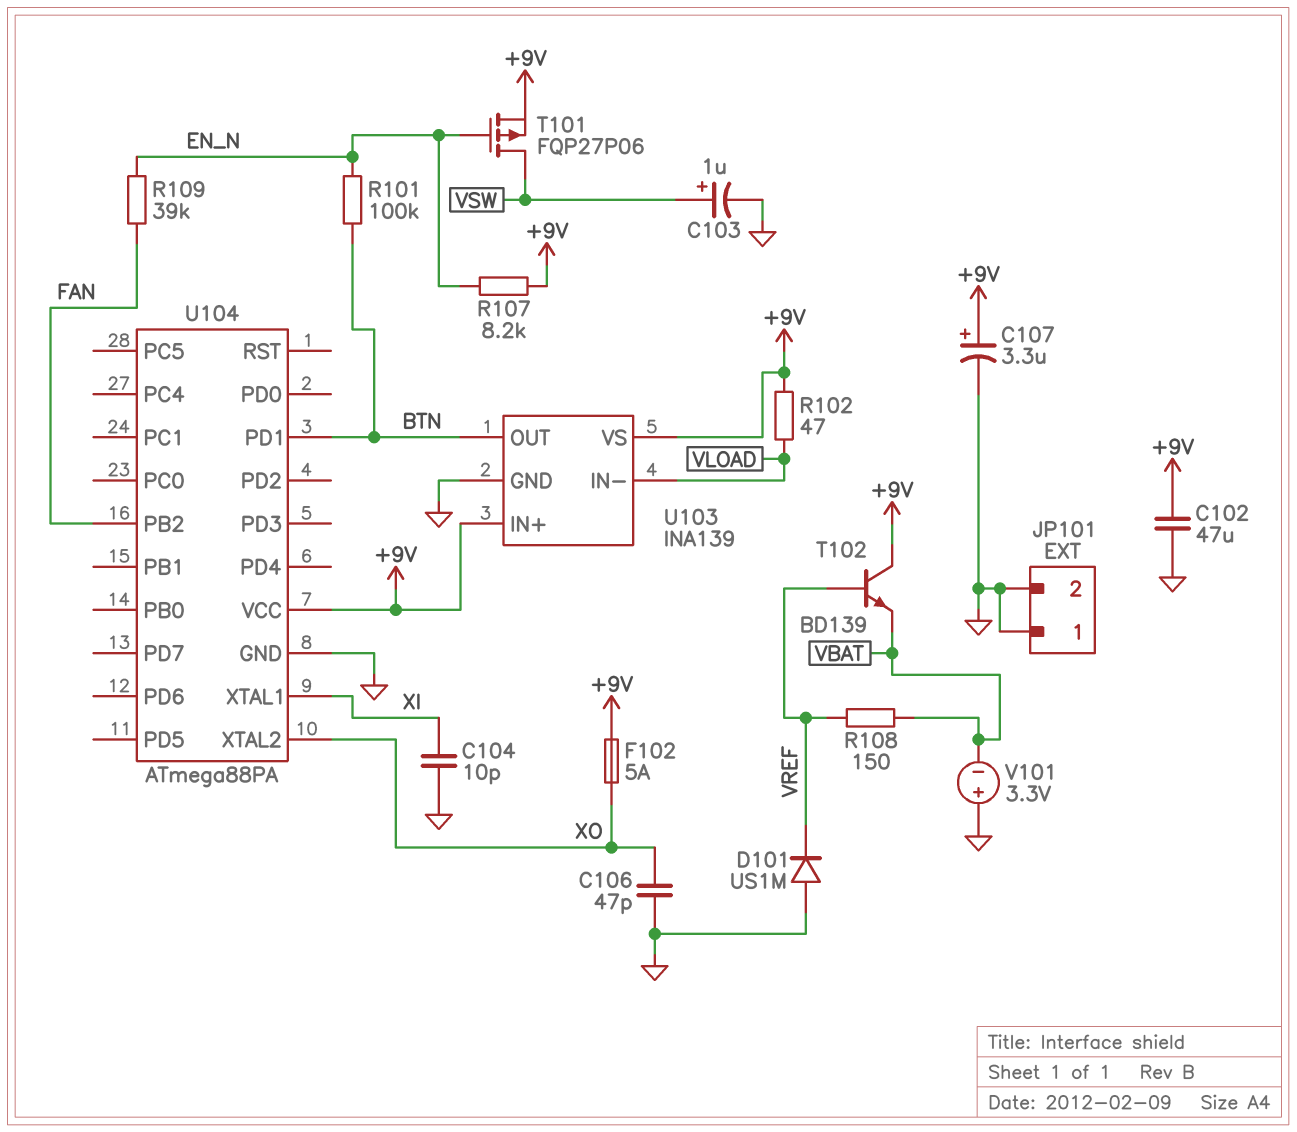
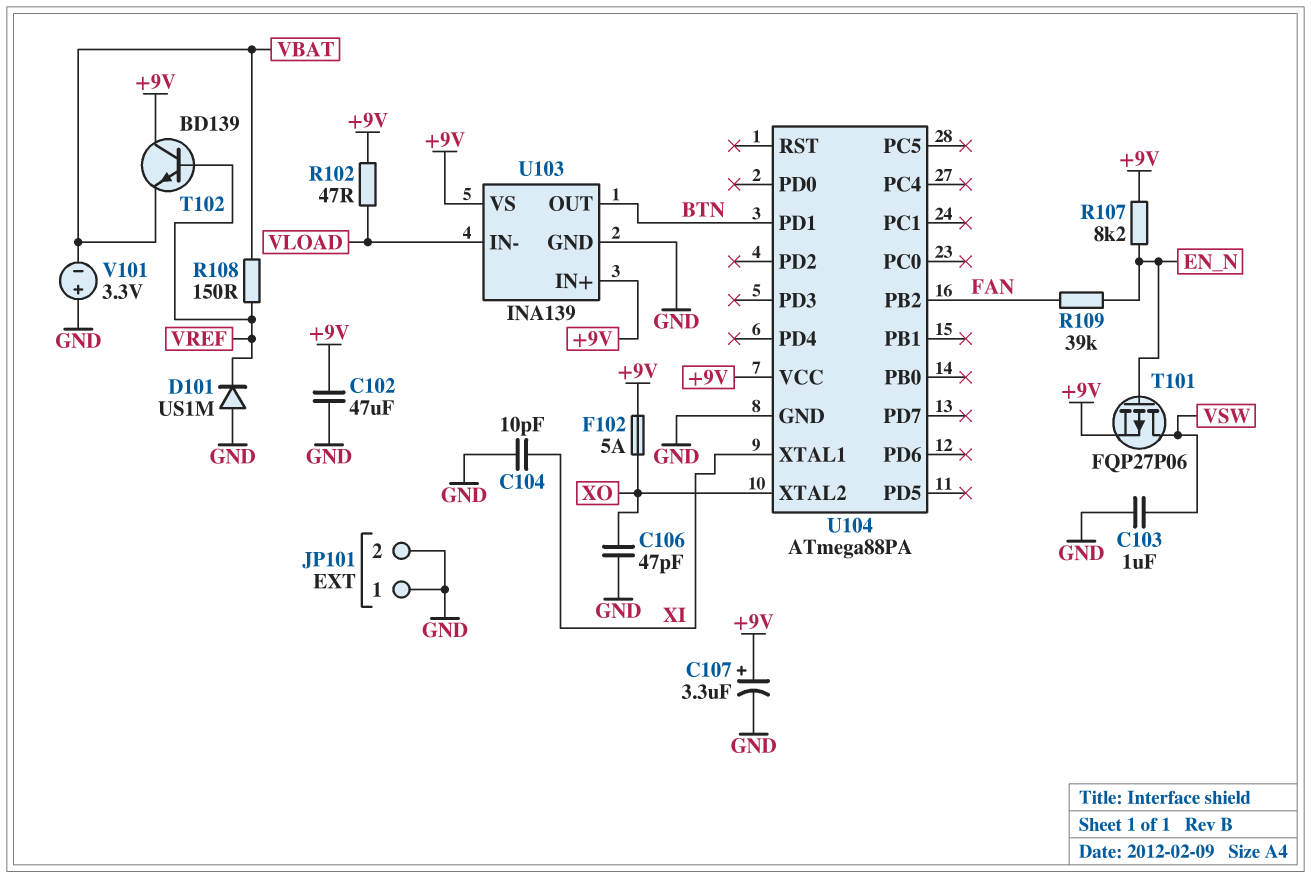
C103: 1uF (plus VSW, minus GND) -> 1uF (GND, VSW)
R101: 100k (BTN, EN_N) -> none

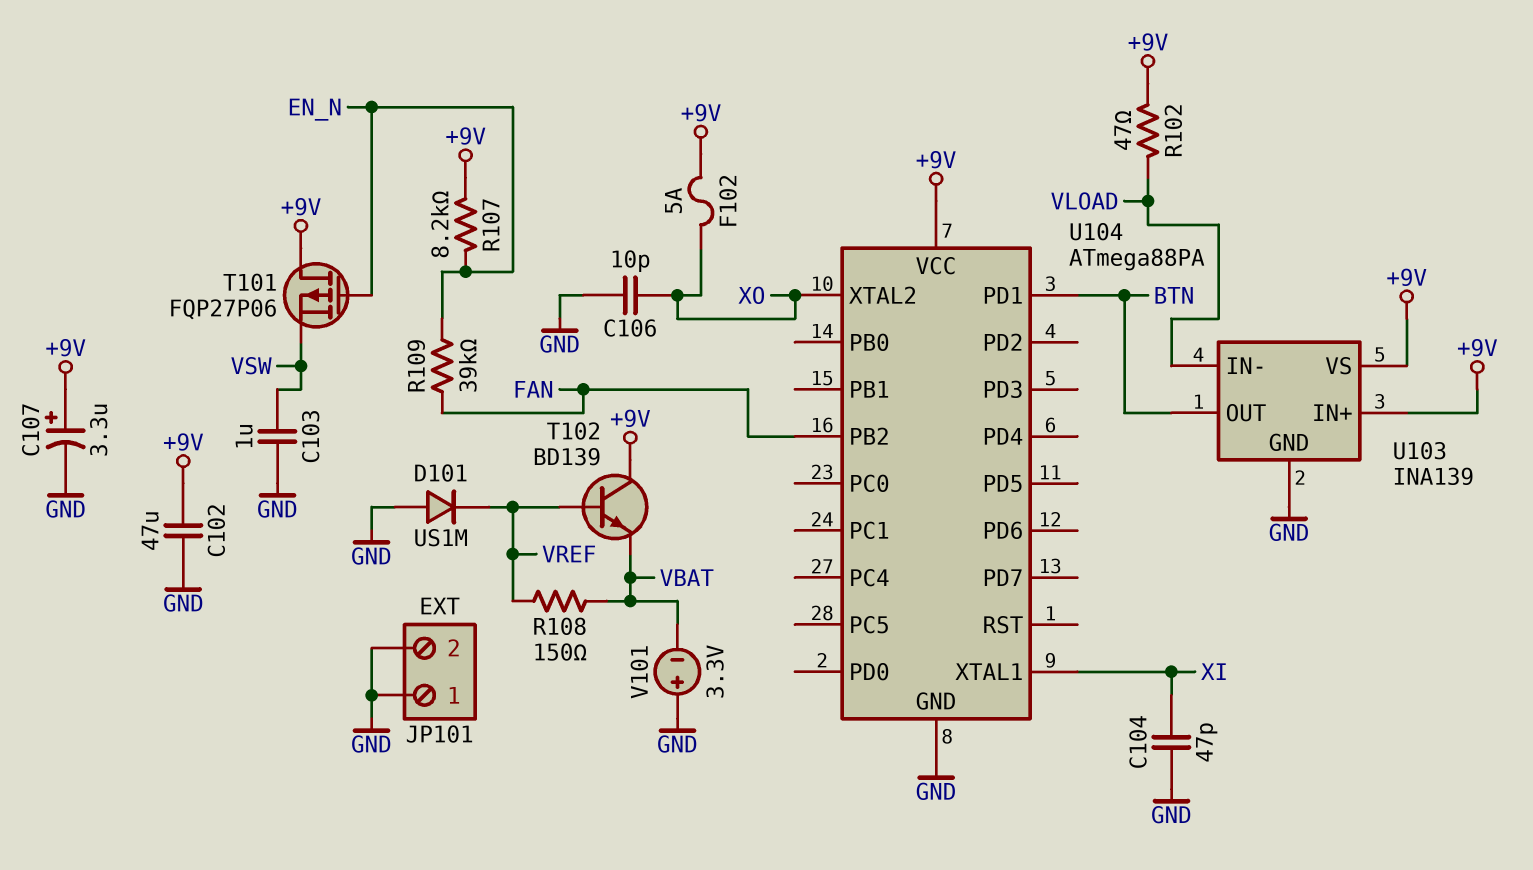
C104: 10pF (GND, XI) -> 47pF (GND, XI)
C106: 47pF (GND, XO) -> 10pF (GND, XO)
T101: PMOS FQP27P06 (G EN_N, D VSW, S +9V) -> PMOS FQP27P06 (G EN_N, D +9V, S VSW)

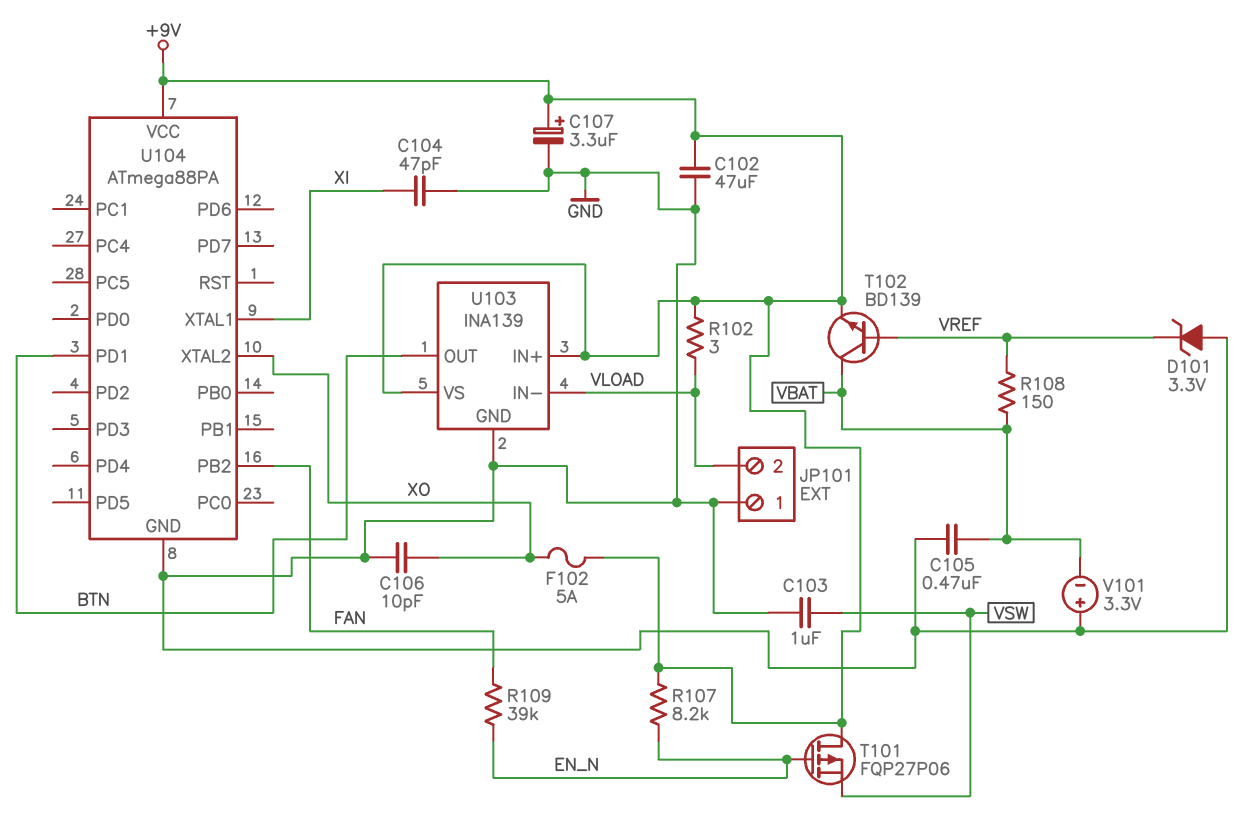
C105: none -> 470nF (GND, VBAT)
D101: diode US1M (A GND, K VREF) -> zener 3.3V (A GND, K VREF)
JP101 pin 2: GND -> VLOAD
R102: 47 (+9V, VLOAD) -> 3 (+9V, VLOAD)
T102: NPN BD139 (B VREF, C +9V, E VBAT) -> NPN BD139 (B VREF, C VBAT, E +9V)

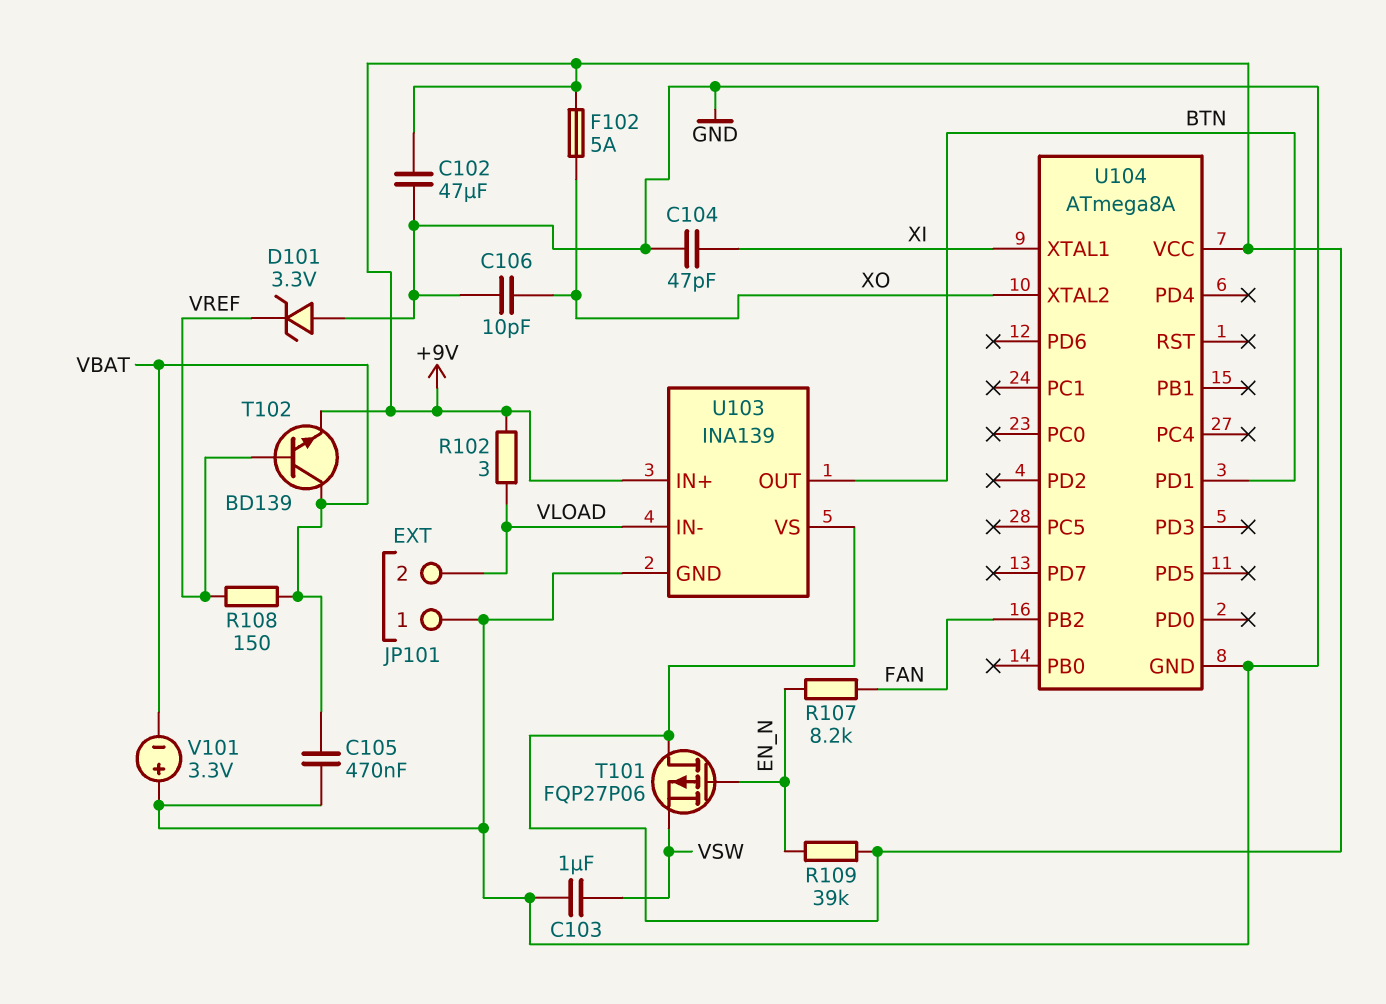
C107: 3.3uF (plus +9V, minus GND) -> none
R107: 8.2k (+9V, EN_N) -> 8.2k (EN_N, FAN)
R109: 39k (EN_N, FAN) -> 39k (+9V, EN_N)
U104: ATmega88PA -> ATmega8A

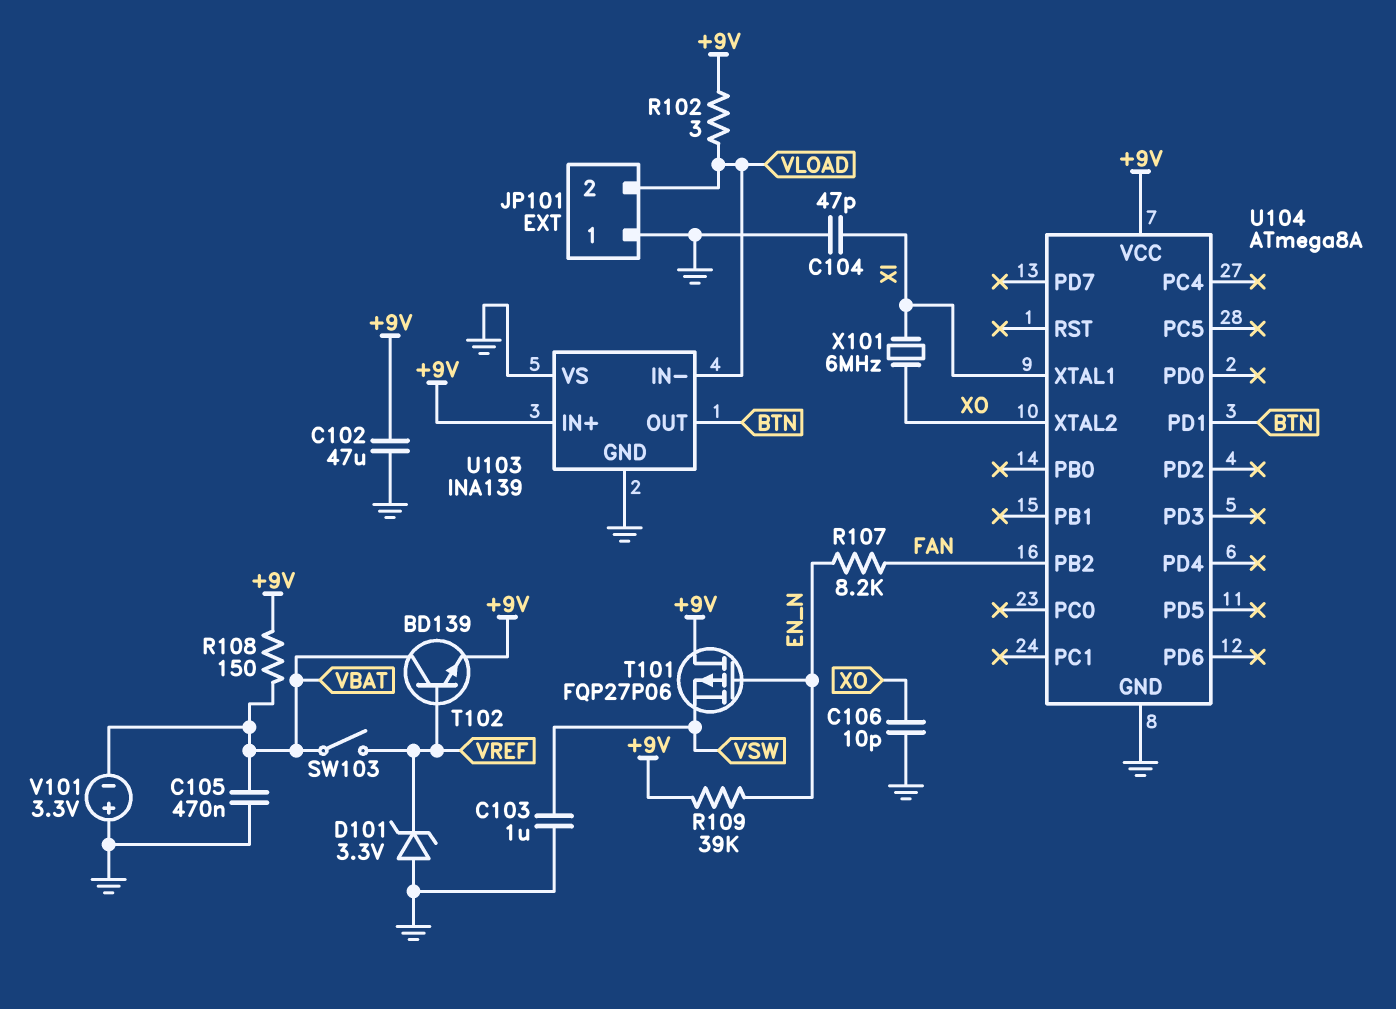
F102: 5A (+9V, XO) -> none
R108: 150 (VBAT, VREF) -> 150 (+9V, VBAT)
SW103: none -> switch (VBAT, VREF)
U103 pin VS: +9V -> GND
X101: none -> 6MHz (XI, XO)

